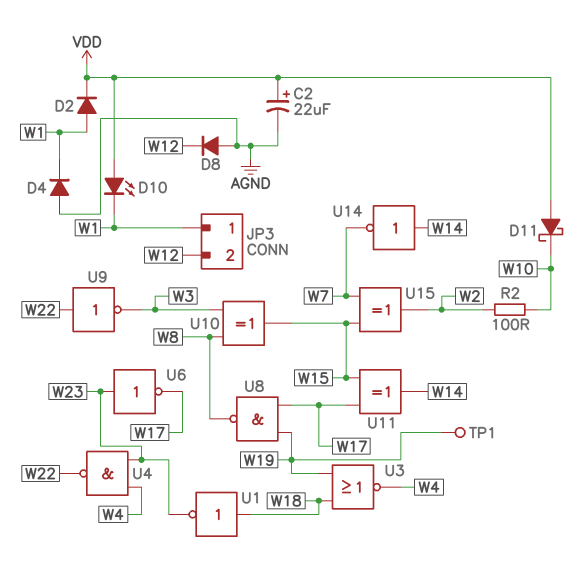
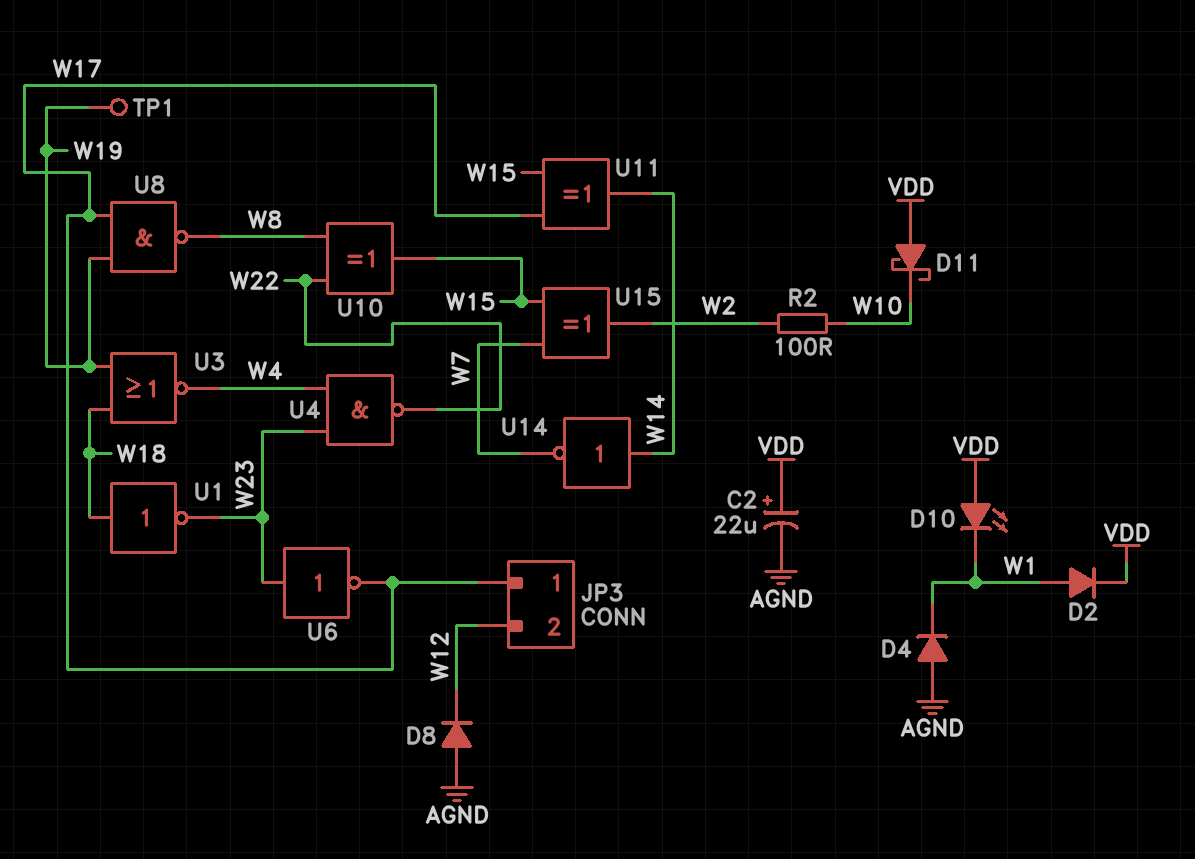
JP3 pin 1: W1 -> W17
U9: NOT (in W22, out W3) -> none
U10: XOR (in W3, in W8, out W15) -> XOR (in W8, in W22, out W15)

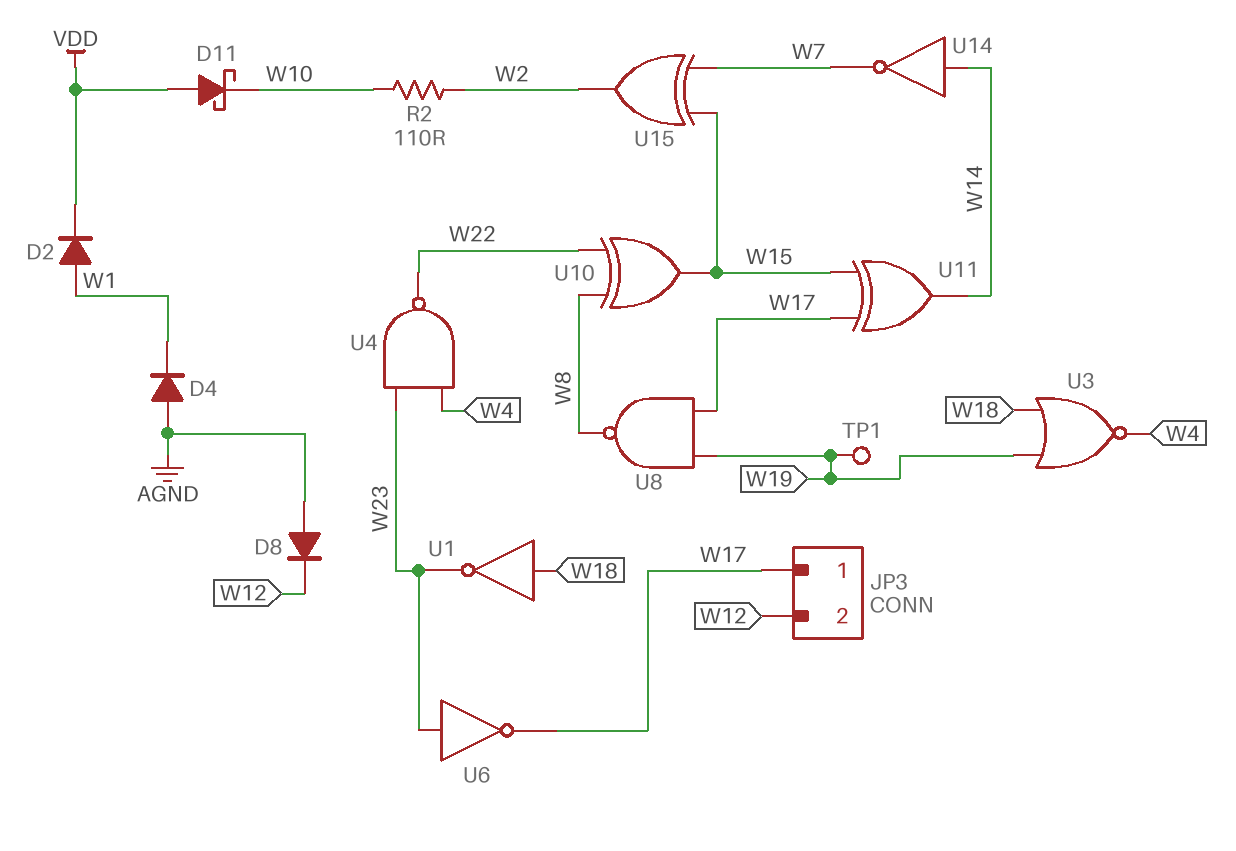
C2: 22uF (plus VDD, minus AGND) -> none
D10: LED (A VDD, K W1) -> none
R2: 100 (W2, W10) -> 110 (W2, W10)

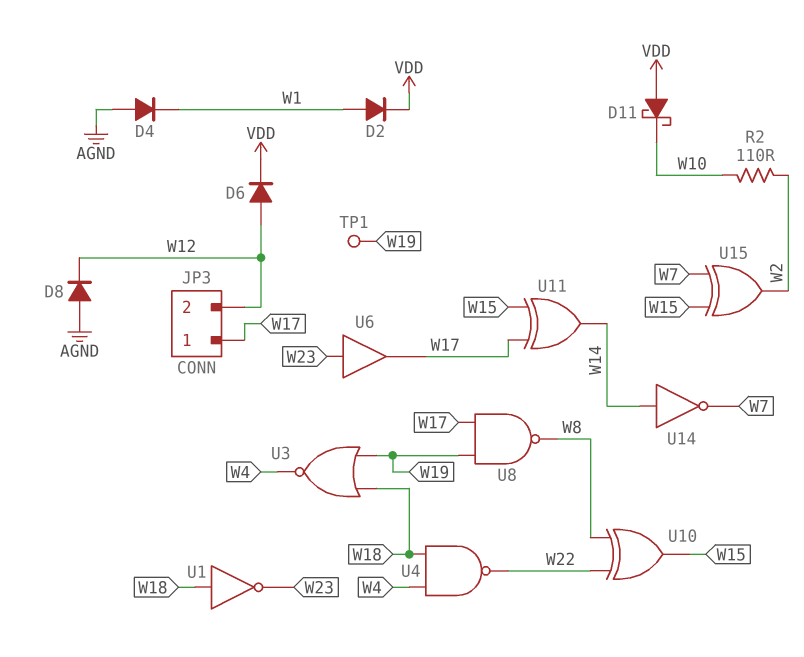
D6: none -> diode (A W12, K VDD)
U4: NAND (in W4, in W23, out W22) -> NAND (in W4, in W18, out W22)
U6: NOT (in W23, out W17) -> buffer (in W23, out W17)

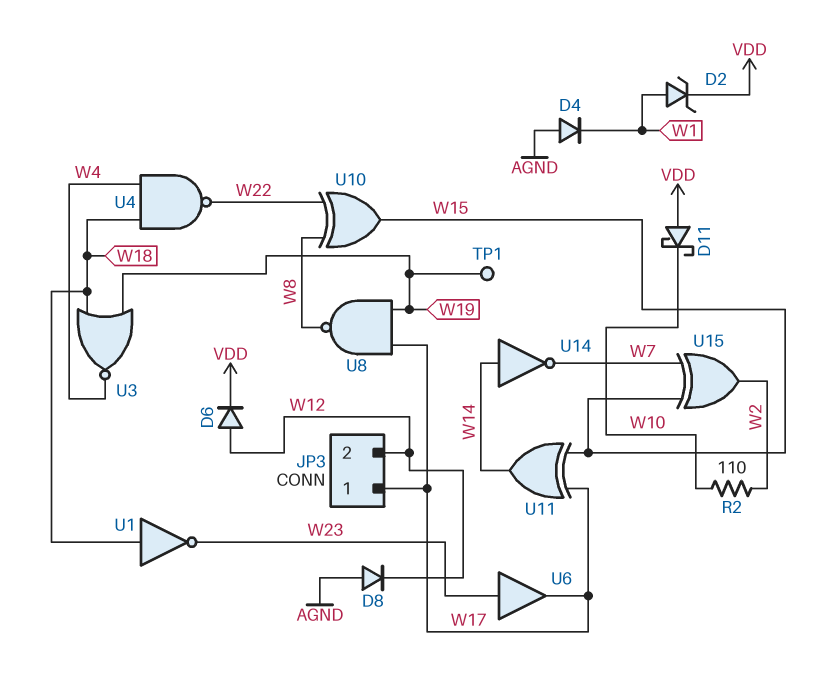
D2: diode (A W1, K VDD) -> zener (A W1, K VDD)

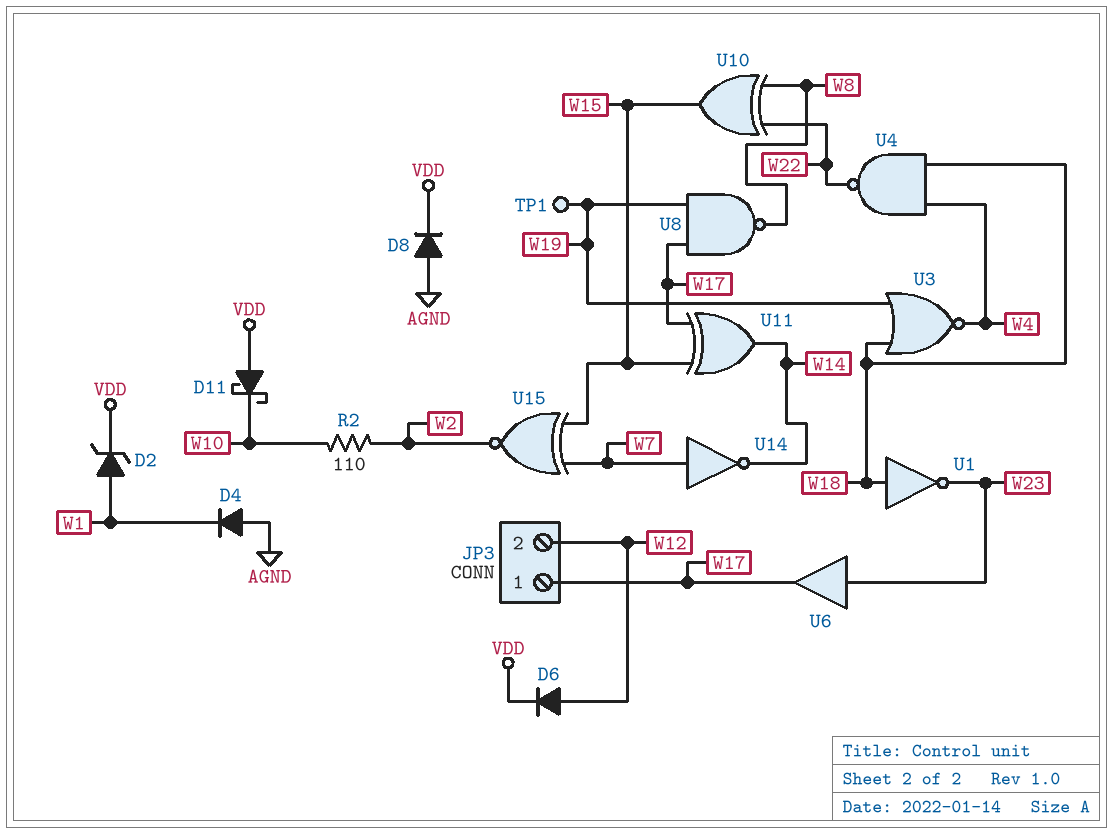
D8: diode (A AGND, K W12) -> diode (A AGND, K VDD)
U14: NOT (in W14, out W7) -> NOT (in W7, out W14)
U15: XOR (in W7, in W15, out W2) -> XNOR (in W7, in W15, out W2)

